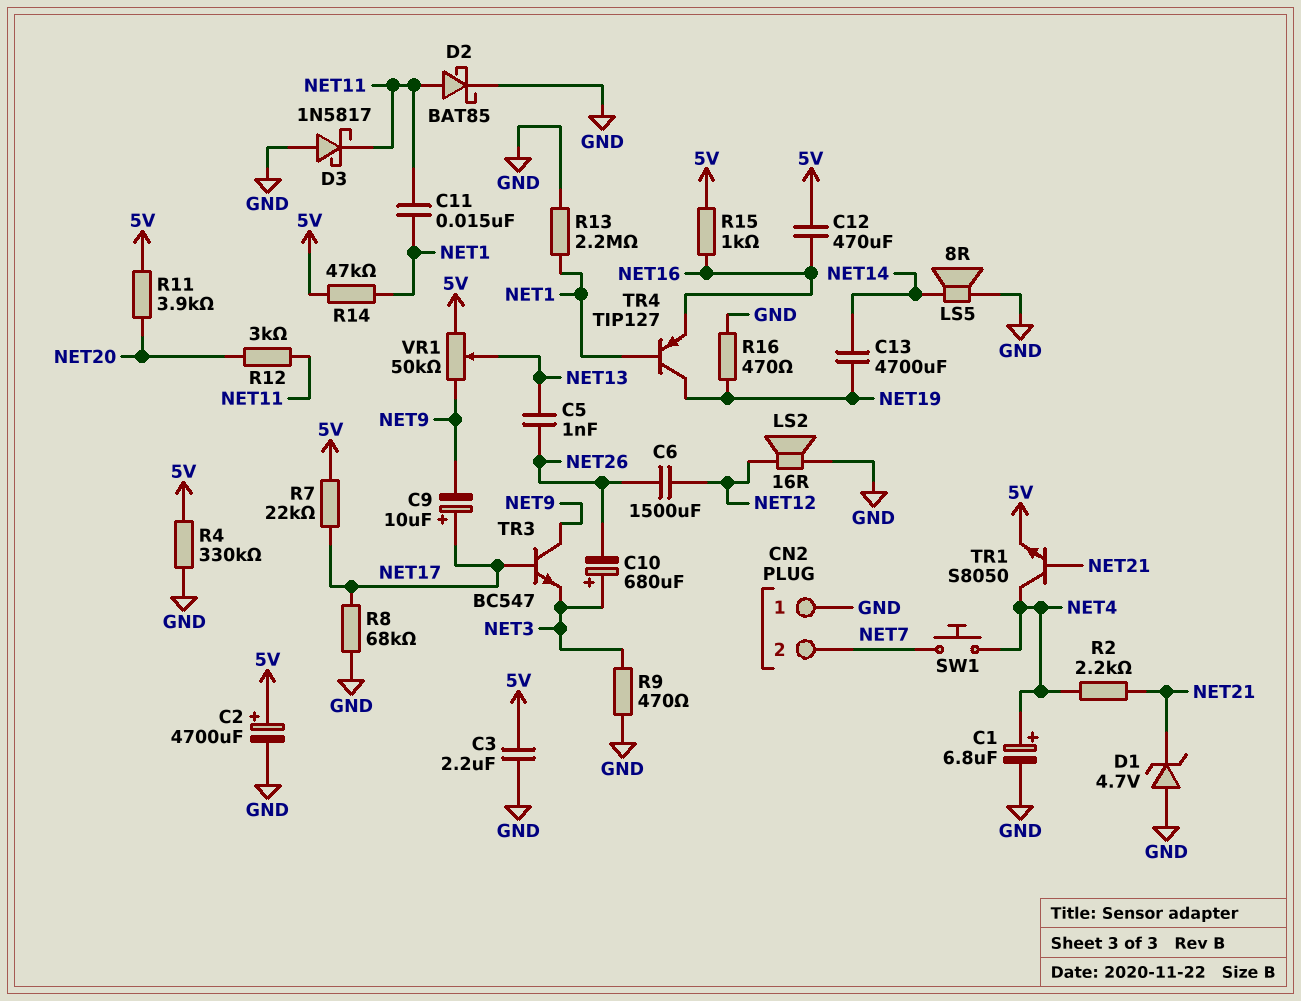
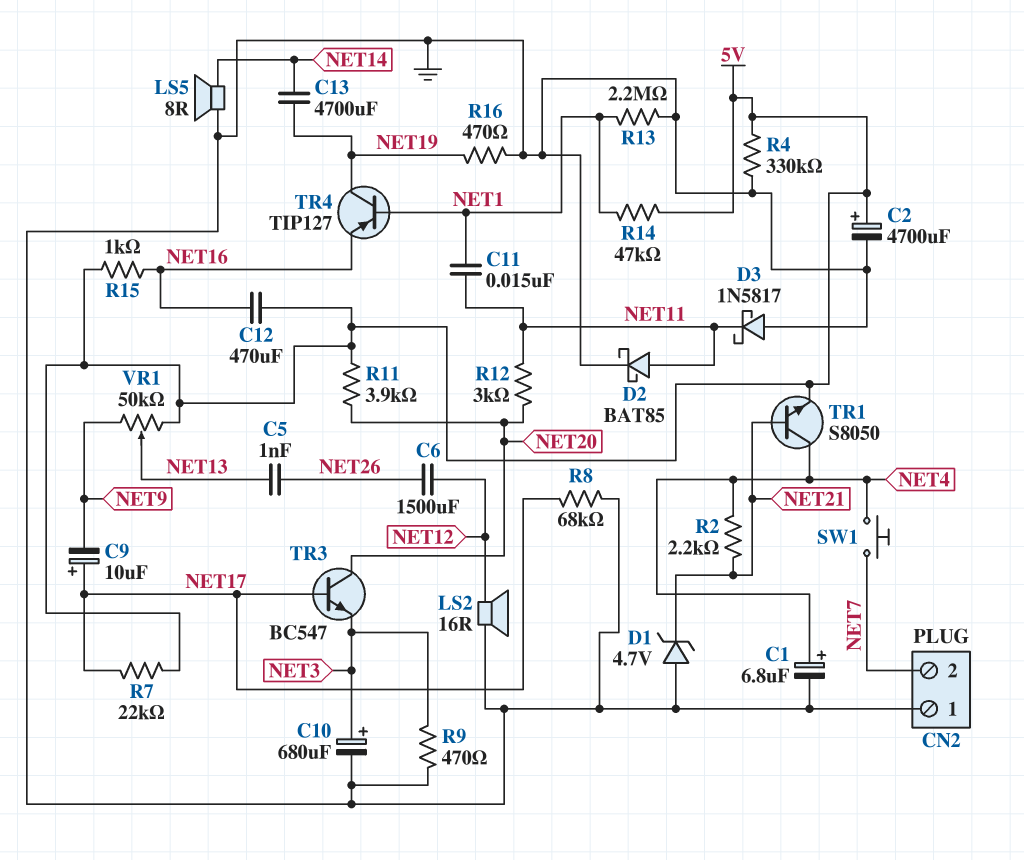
C3: 2.2uF (5V, GND) -> none
C10: 680uF (plus NET3, minus NET26) -> 680uF (plus NET3, minus GND)
TR3: NPN BC547 (B NET17, C NET9, E NET3) -> NPN BC547 (B NET17, C NET20, E NET3)

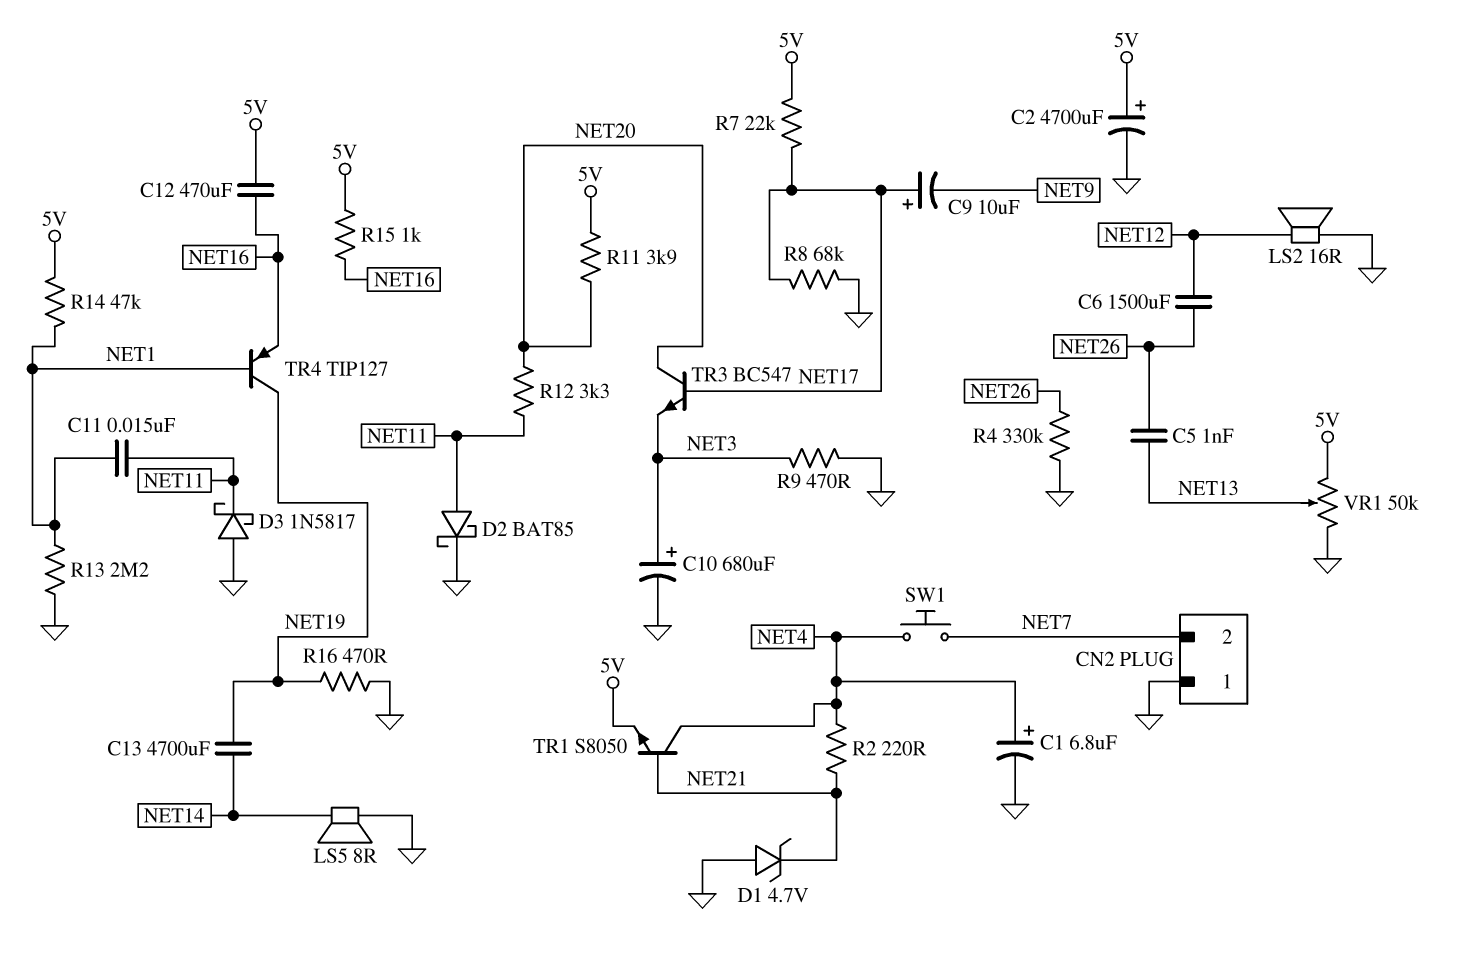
R2: 2.2k (NET4, NET21) -> 220 (NET4, NET21)
R4: 330k (5V, GND) -> 330k (GND, NET26)
R12: 3k (NET11, NET20) -> 3.3k (NET11, NET20)
VR1: 50k (5V, NET9, wiper NET13) -> 50k (5V, GND, wiper NET13)

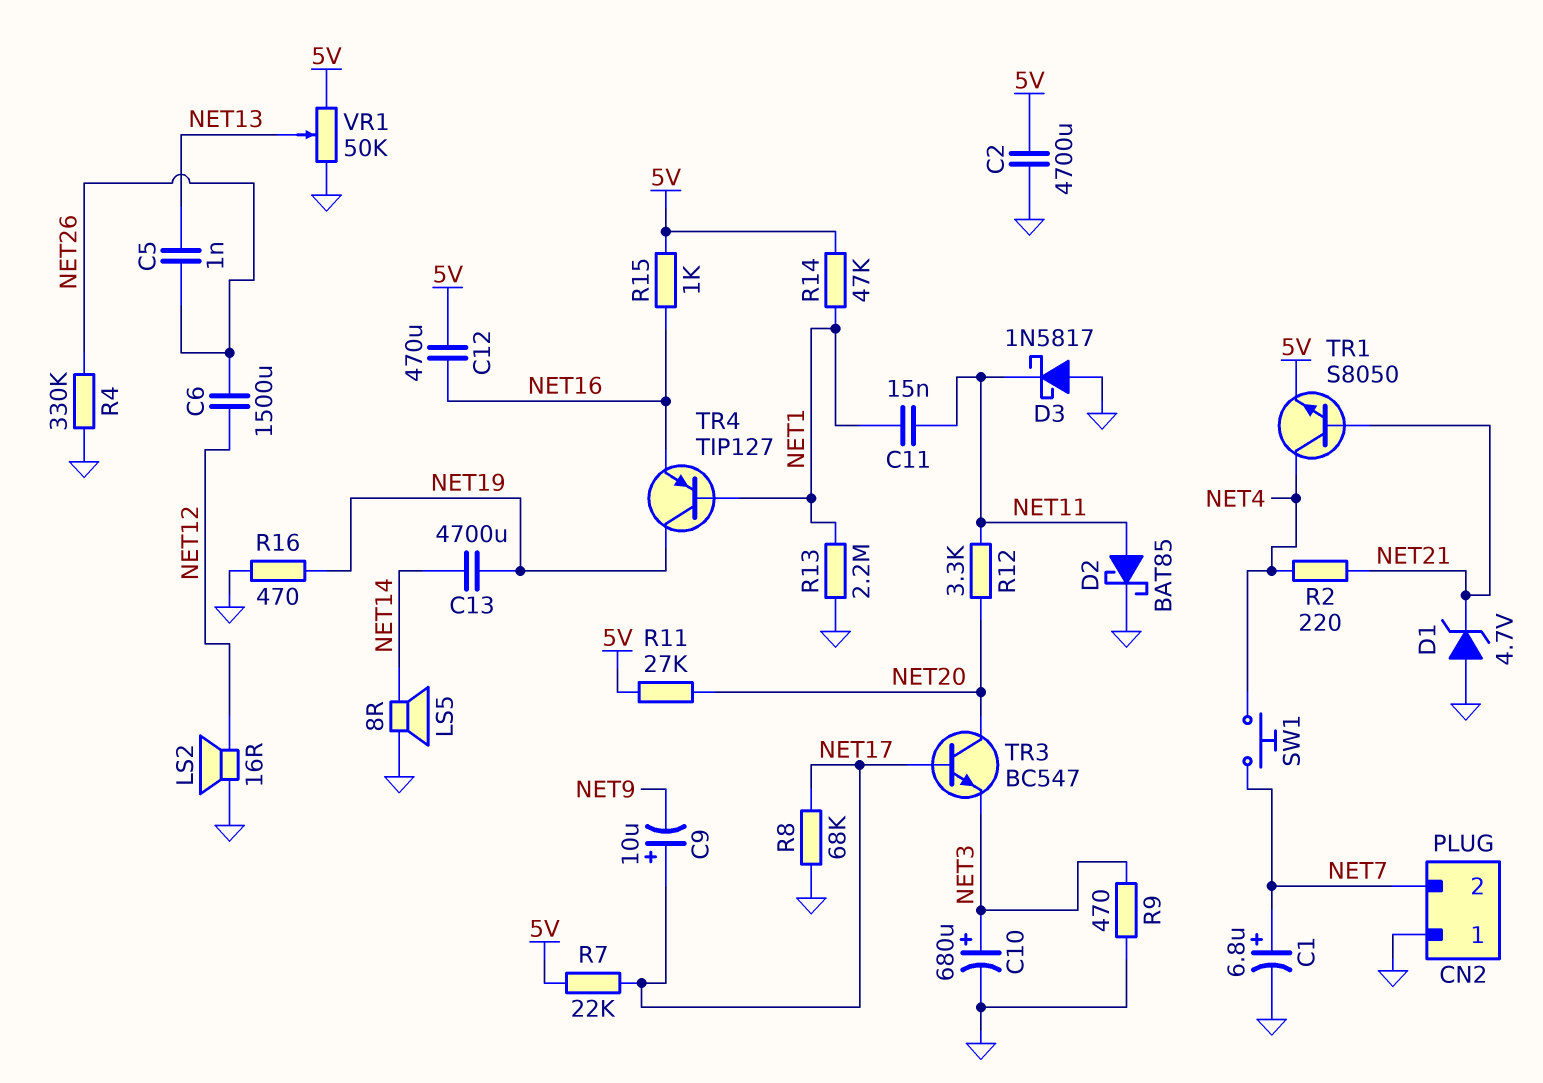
C1: 6.8uF (plus NET4, minus GND) -> 6.8uF (plus NET7, minus GND)
C2: 4700uF (plus 5V, minus GND) -> 4700uF (5V, GND)
R11: 3.9k (5V, NET20) -> 27k (5V, NET20)

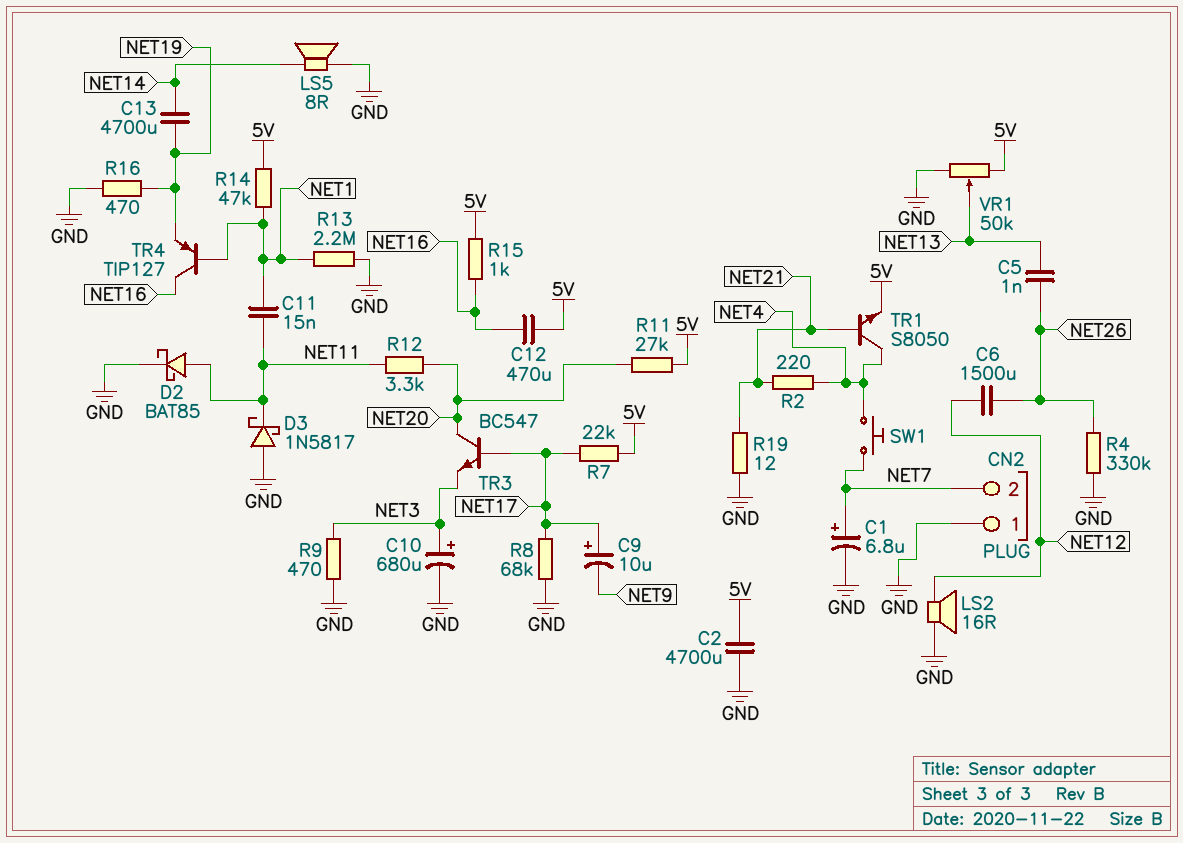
D1: zener 4.7V (A GND, K NET21) -> none
R19: none -> 12 (GND, NET21)
TR4: PNP TIP127 (B NET1, C NET19, E NET16) -> PNP TIP127 (B NET1, C NET16, E NET19)

